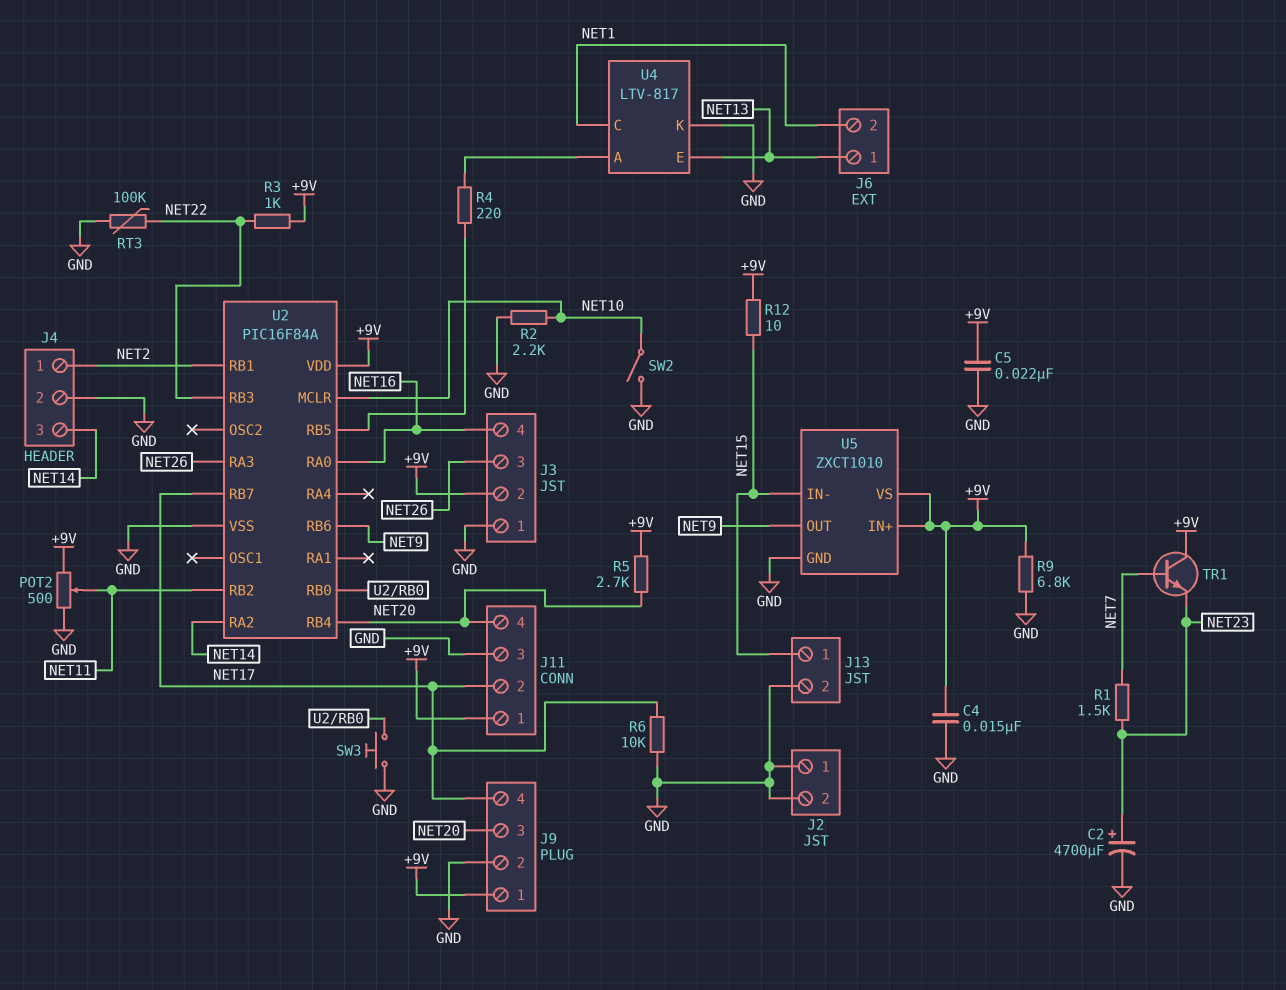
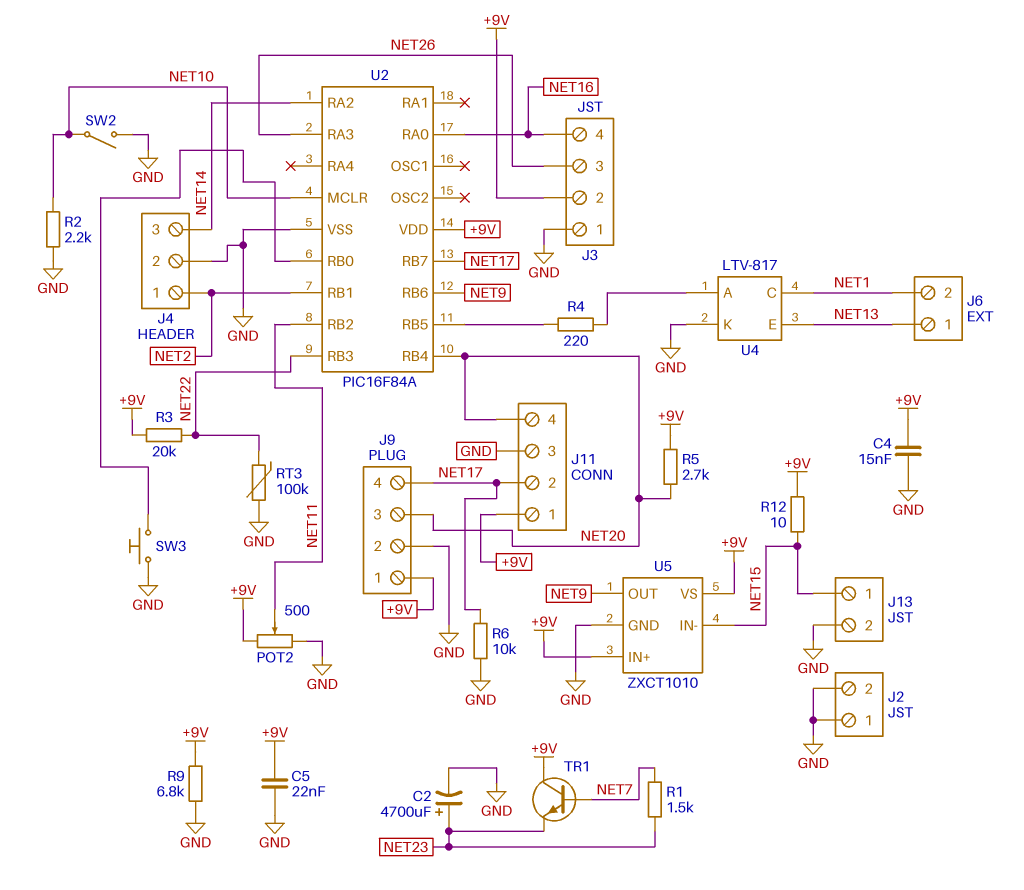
R3: 1k (+9V, NET22) -> 20k (+9V, NET22)

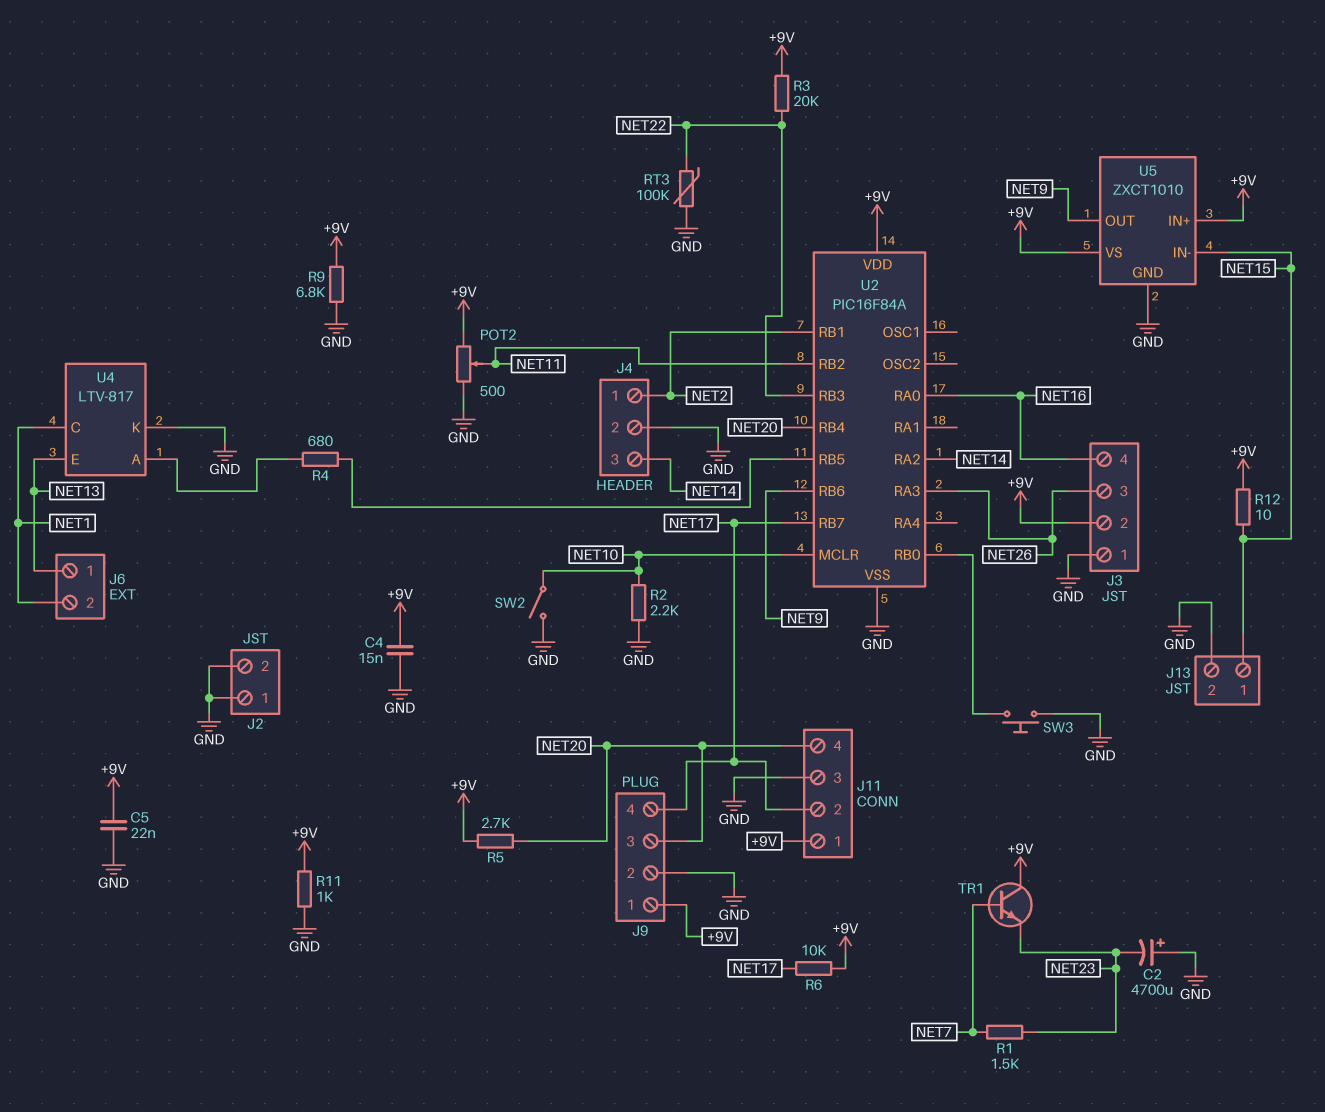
C2: 4700uF (plus NET23, minus GND) -> 4700uF (plus GND, minus NET23)
R4: 220 (U2/RB5, U4/A) -> 680 (U2/RB5, U4/A)
R6: 10k (GND, NET17) -> 10k (+9V, NET17)
R11: none -> 1k (+9V, GND)

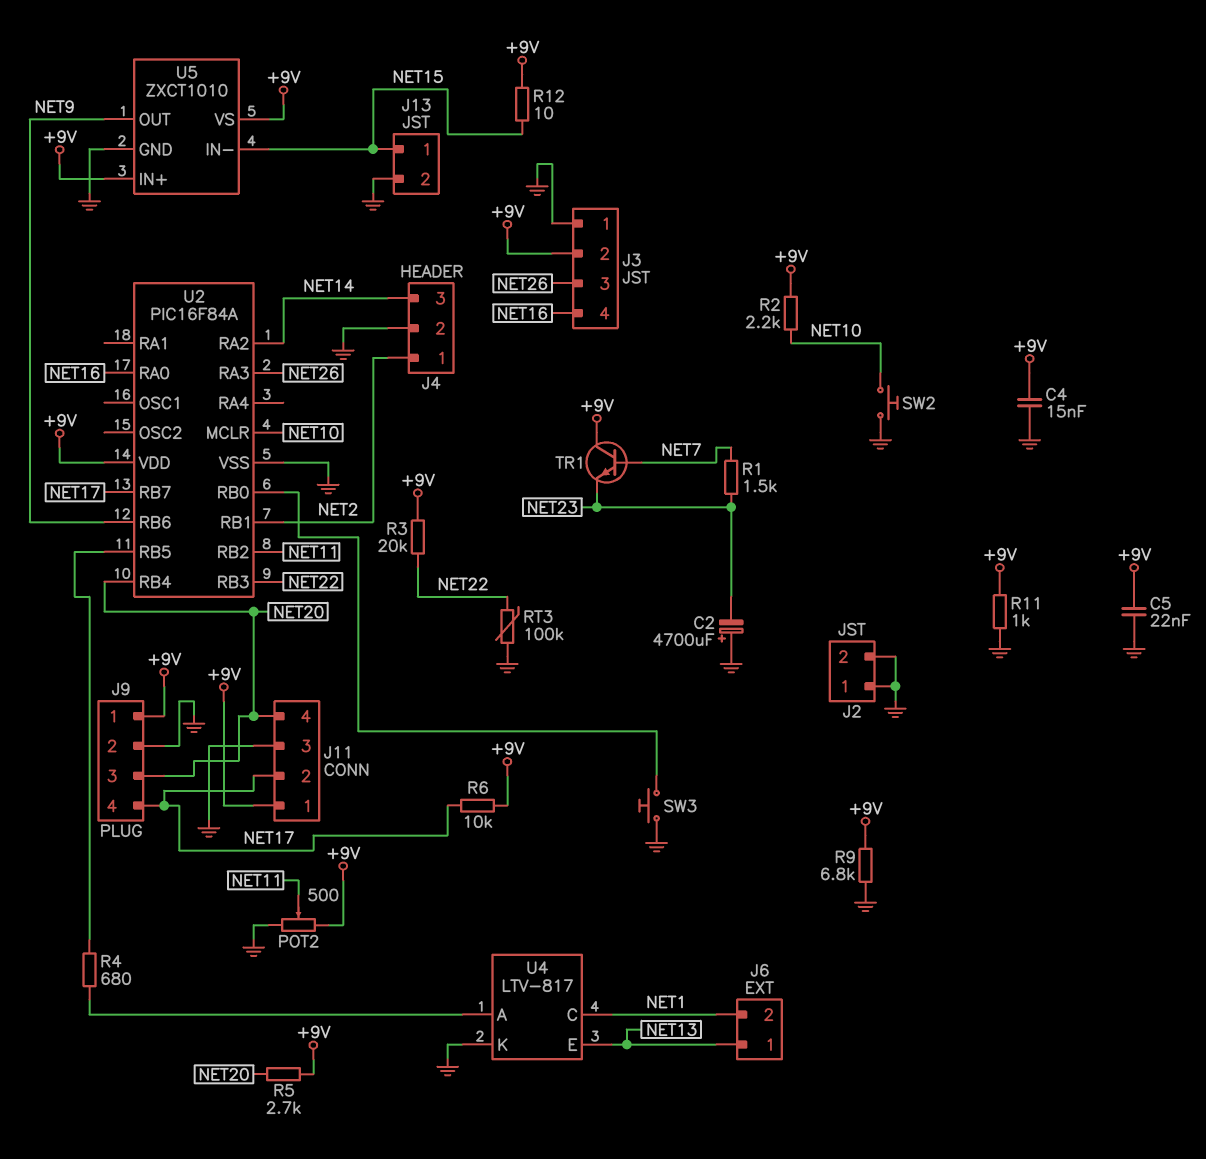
R2: 2.2k (GND, NET10) -> 2.2k (+9V, NET10)
SW2: switch (GND, NET10) -> button (GND, NET10)

